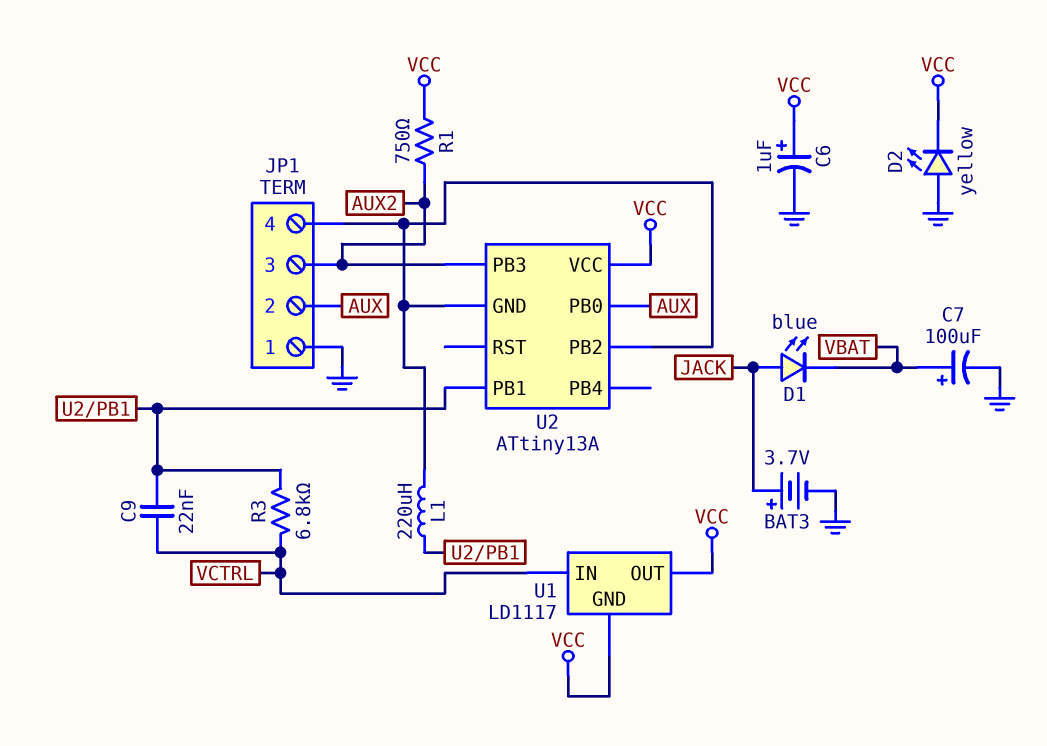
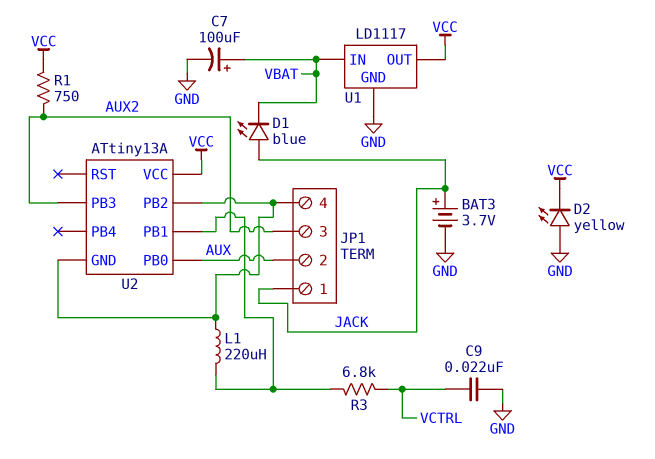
C6: 1uF (plus VCC, minus GND) -> none
C9: 22nF (U2/PB1, VCTRL) -> 22nF (GND, VCTRL)
JP1 pin 1: GND -> JACK
U1 pin GND: VCC -> GND
U1 pin IN: VCTRL -> VBAT

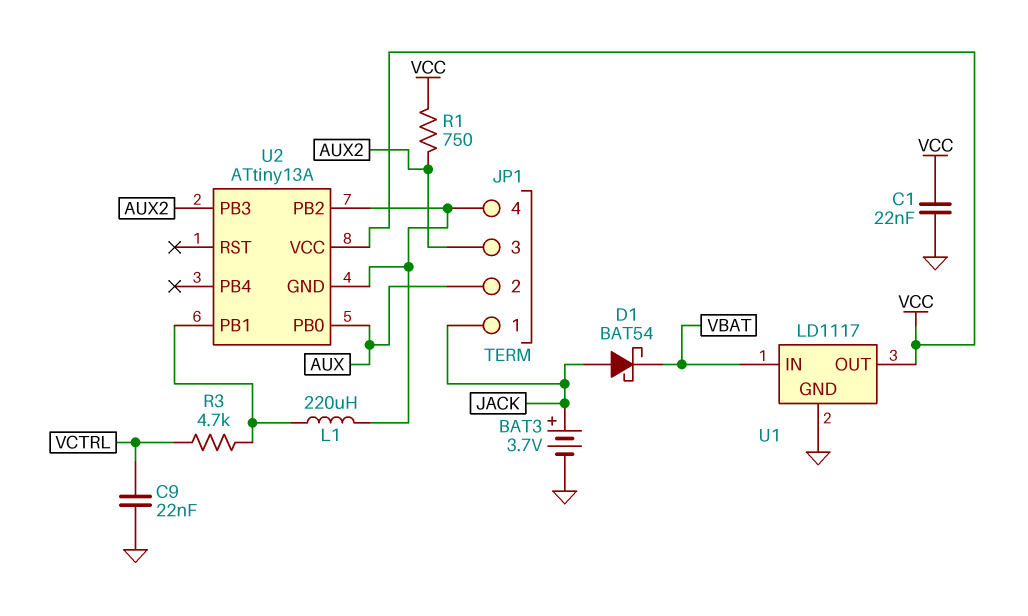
C1: none -> 22nF (GND, VCC)
C7: 100uF (plus VBAT, minus GND) -> none
D1: LED blue (A JACK, K VBAT) -> schottky BAT54 (A JACK, K VBAT)
D2: LED yellow (A GND, K VCC) -> none
R3: 6.8k (U2/PB1, VCTRL) -> 4.7k (U2/PB1, VCTRL)

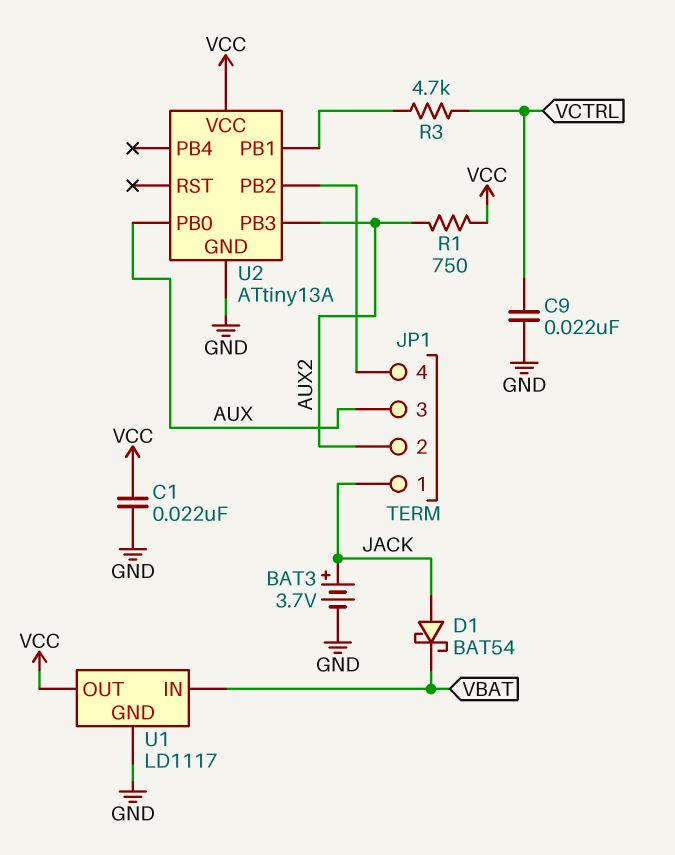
JP1 pin 2: AUX -> AUX2
JP1 pin 3: AUX2 -> AUX
L1: 220uH (JP1/4, U2/PB1) -> none
U2 pin GND: JP1/4 -> GND

